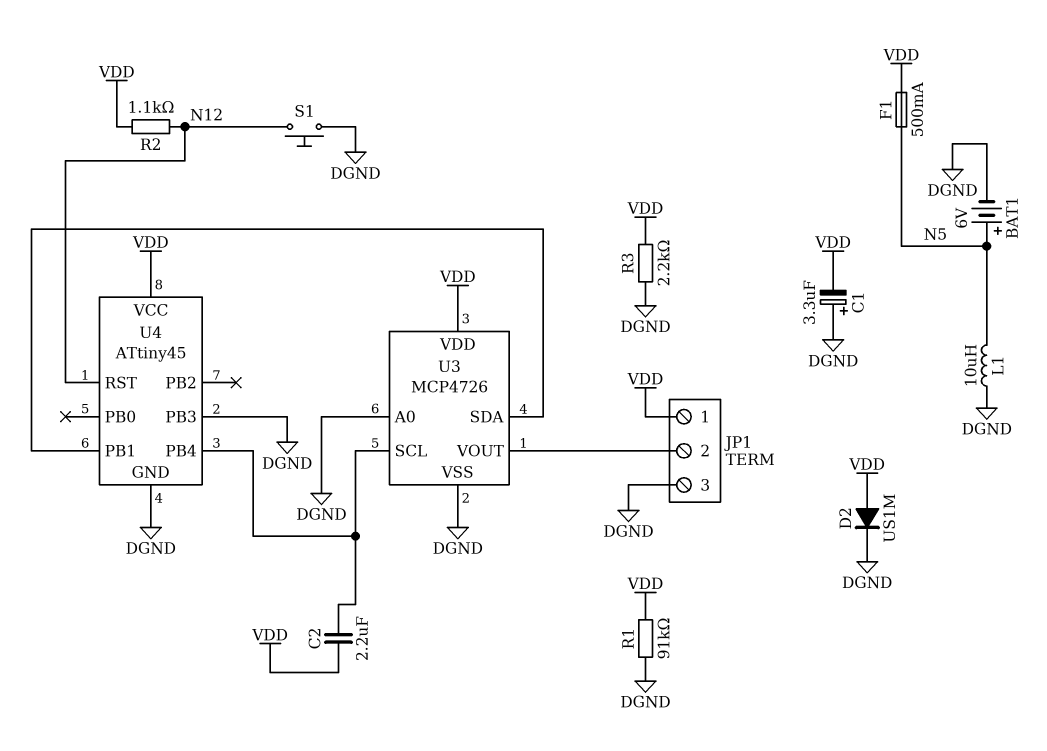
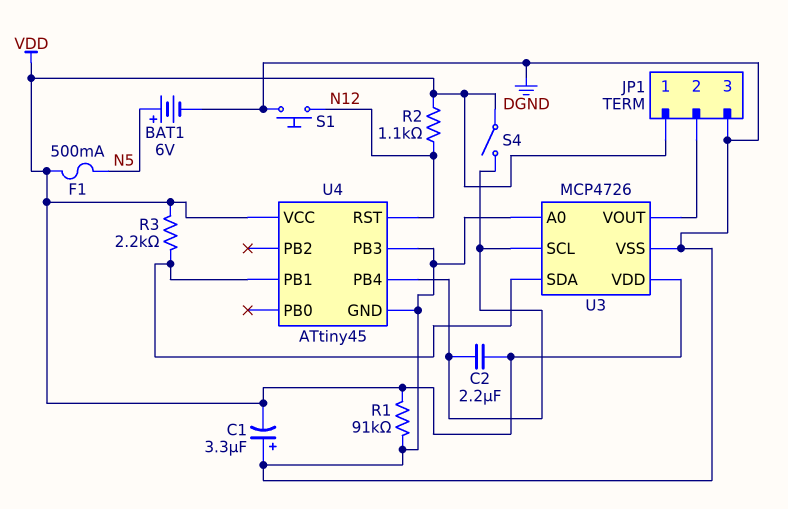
D2: diode US1M (A VDD, K DGND) -> none
L1: 10uH (DGND, N5) -> none
R3: 2.2k (DGND, VDD) -> 2.2k (U3/SDA, VDD)
S4: none -> switch (U3/SCL, VDD)

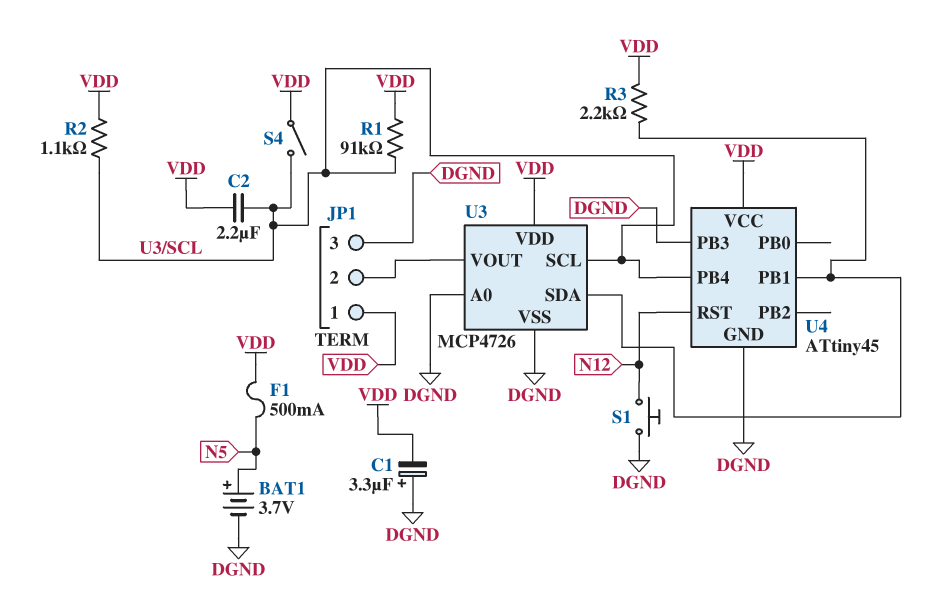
BAT1: 6V (plus N5, minus DGND) -> 3.7V (plus N5, minus DGND)
R1: 91k (DGND, VDD) -> 91k (U3/SCL, VDD)
R2: 1.1k (N12, VDD) -> 1.1k (U3/SCL, VDD)

